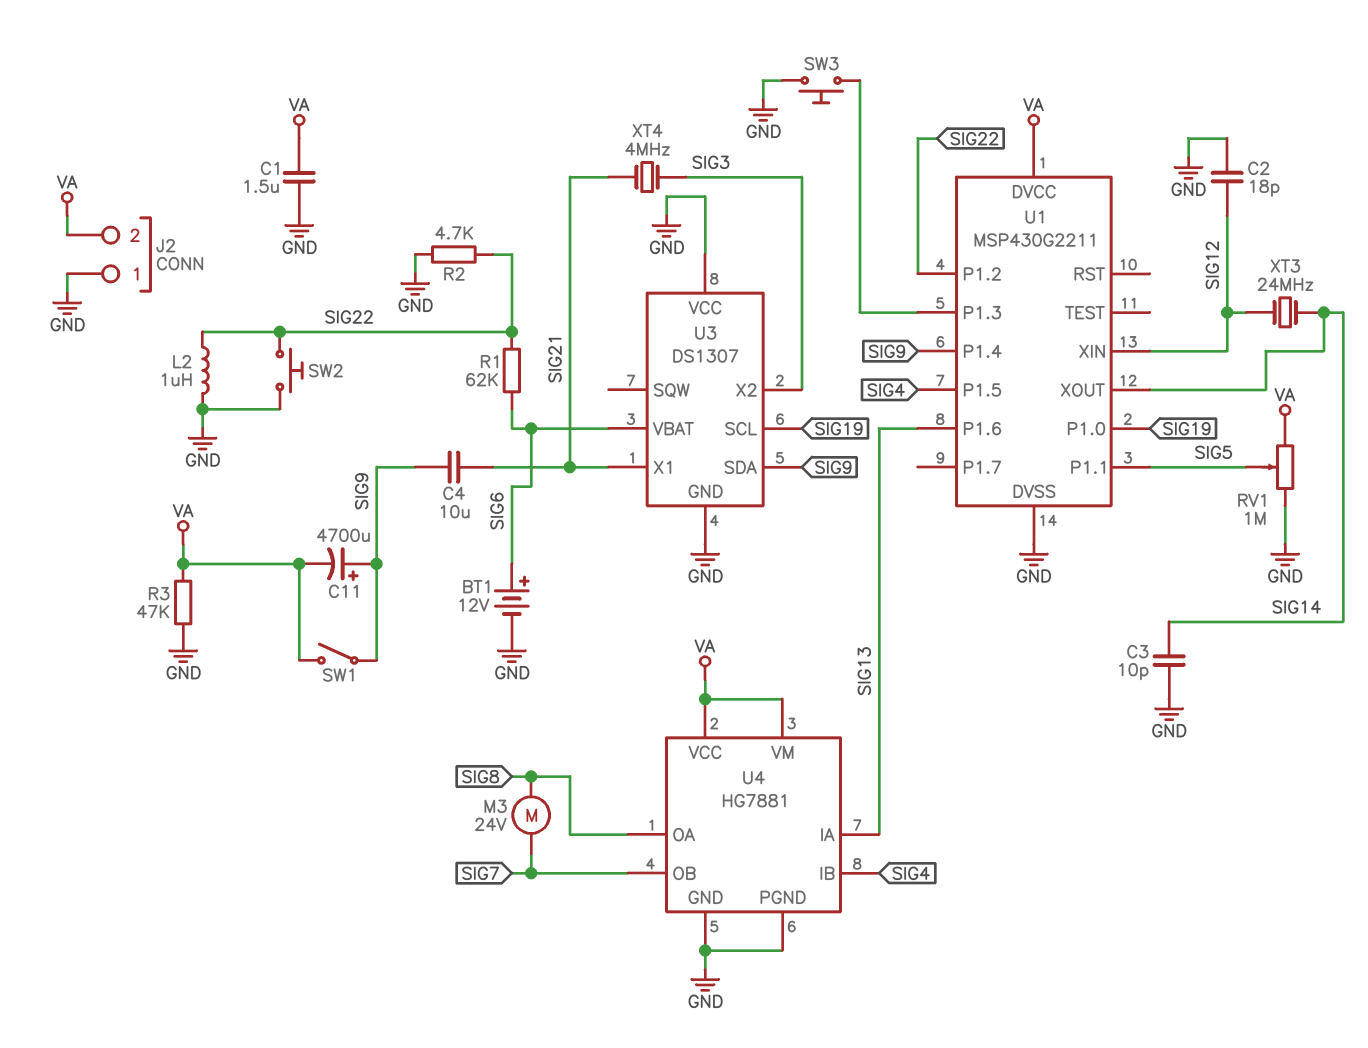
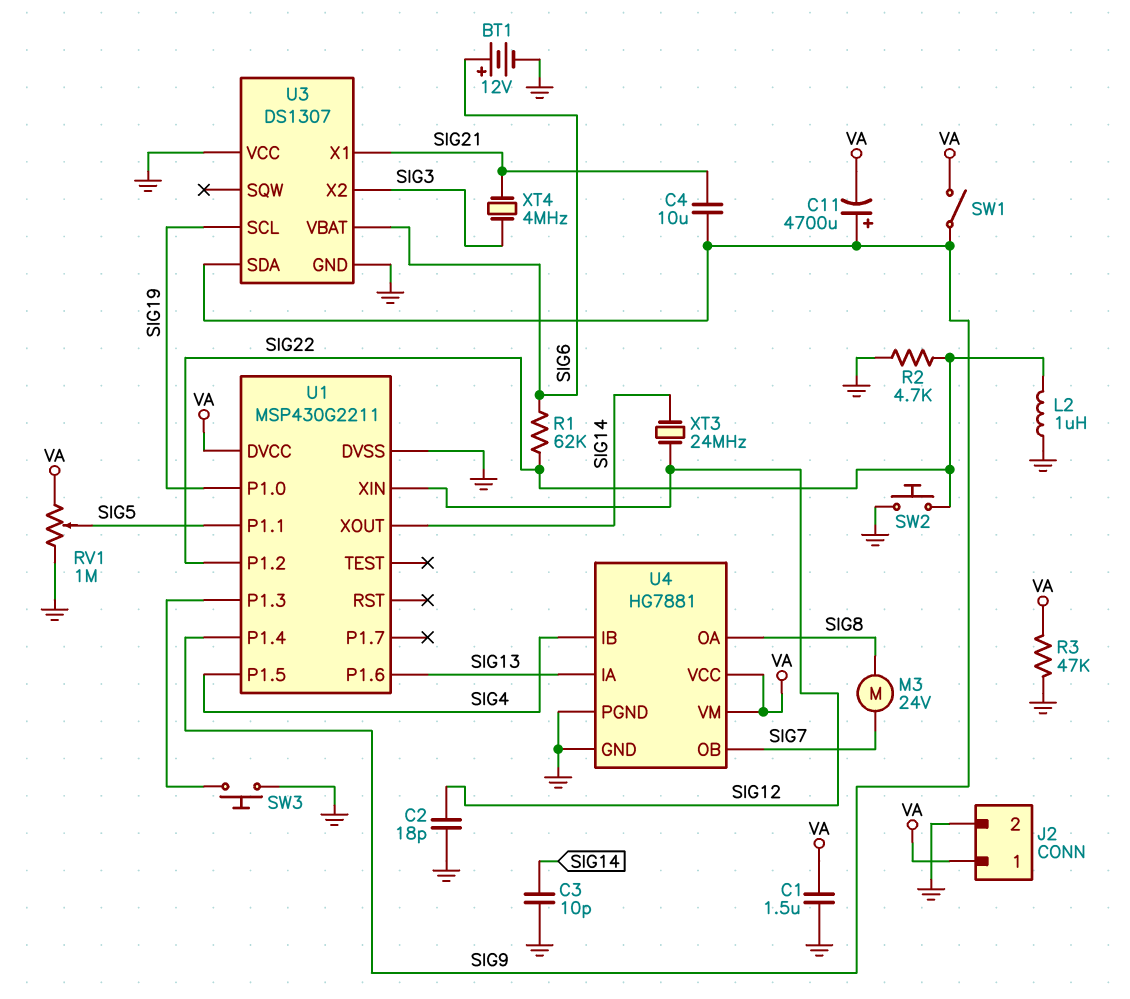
J2 pin 1: GND -> VA
J2 pin 2: VA -> GND

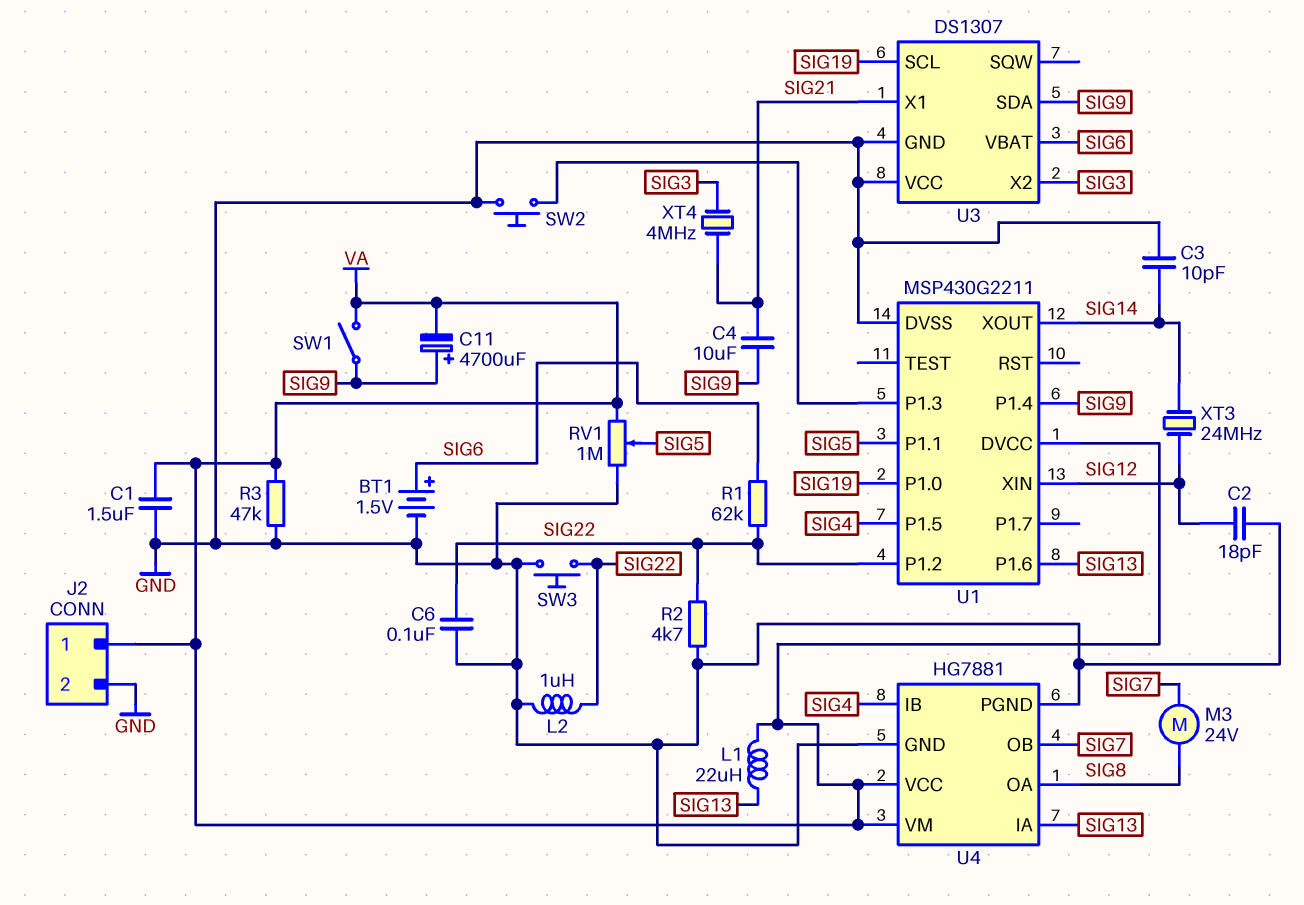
BT1: 12V (plus SIG6, minus GND) -> 1.5V (plus SIG6, minus GND)
C6: none -> 100nF (GND, SIG22)
L1: none -> 22uH (SIG13, VA)
SW2: button (GND, SIG22) -> button (GND, U1/P1.3)
SW3: button (GND, U1/P1.3) -> button (GND, SIG22)

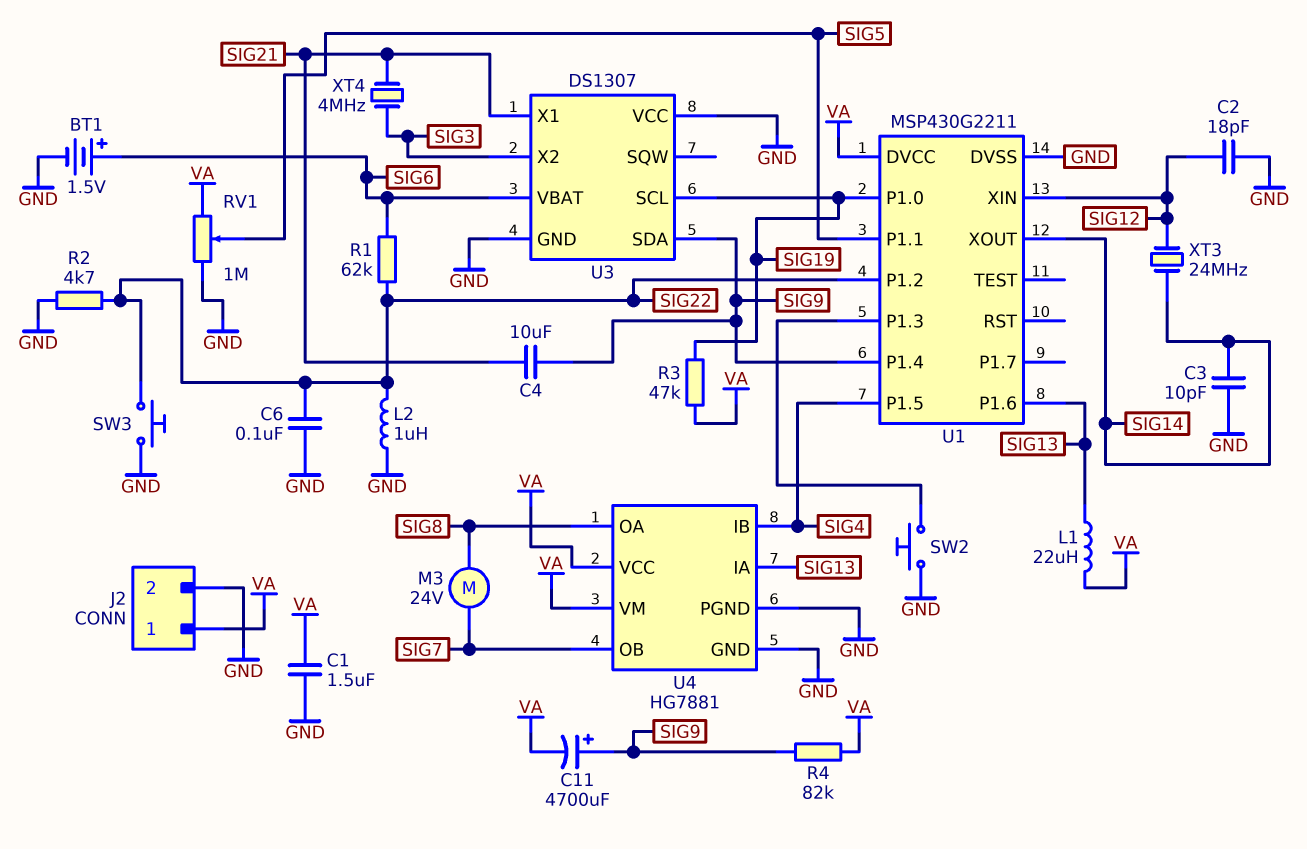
R3: 47k (GND, VA) -> 47k (SIG19, VA)
R4: none -> 82k (SIG9, VA)
SW1: switch (SIG9, VA) -> none

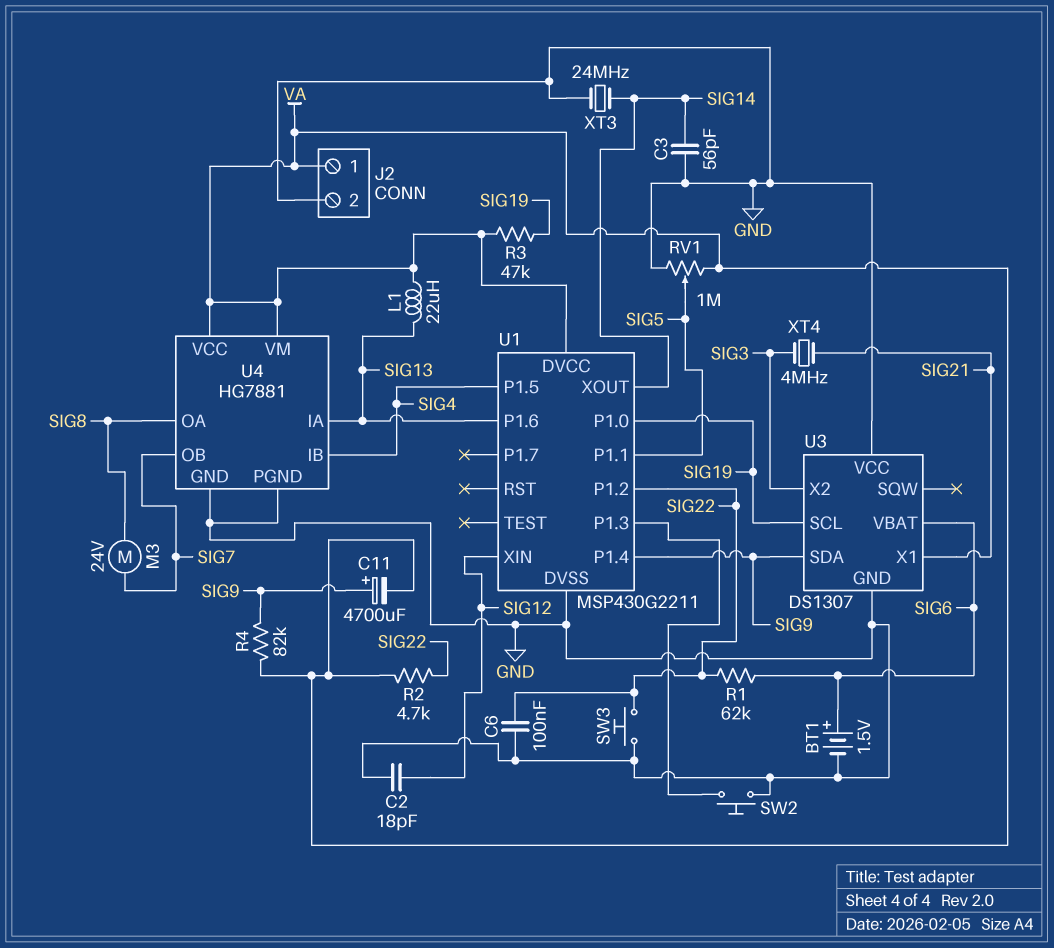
C1: 1.5uF (GND, VA) -> none
C3: 10pF (GND, SIG14) -> 56pF (GND, SIG14)
C4: 10uF (SIG9, SIG21) -> none
L2: 1uH (GND, SIG22) -> none
R2: 4.7k (GND, SIG22) -> 4.7k (SIG22, VA)
XT3: 24MHz (SIG12, SIG14) -> 24MHz (GND, SIG14)

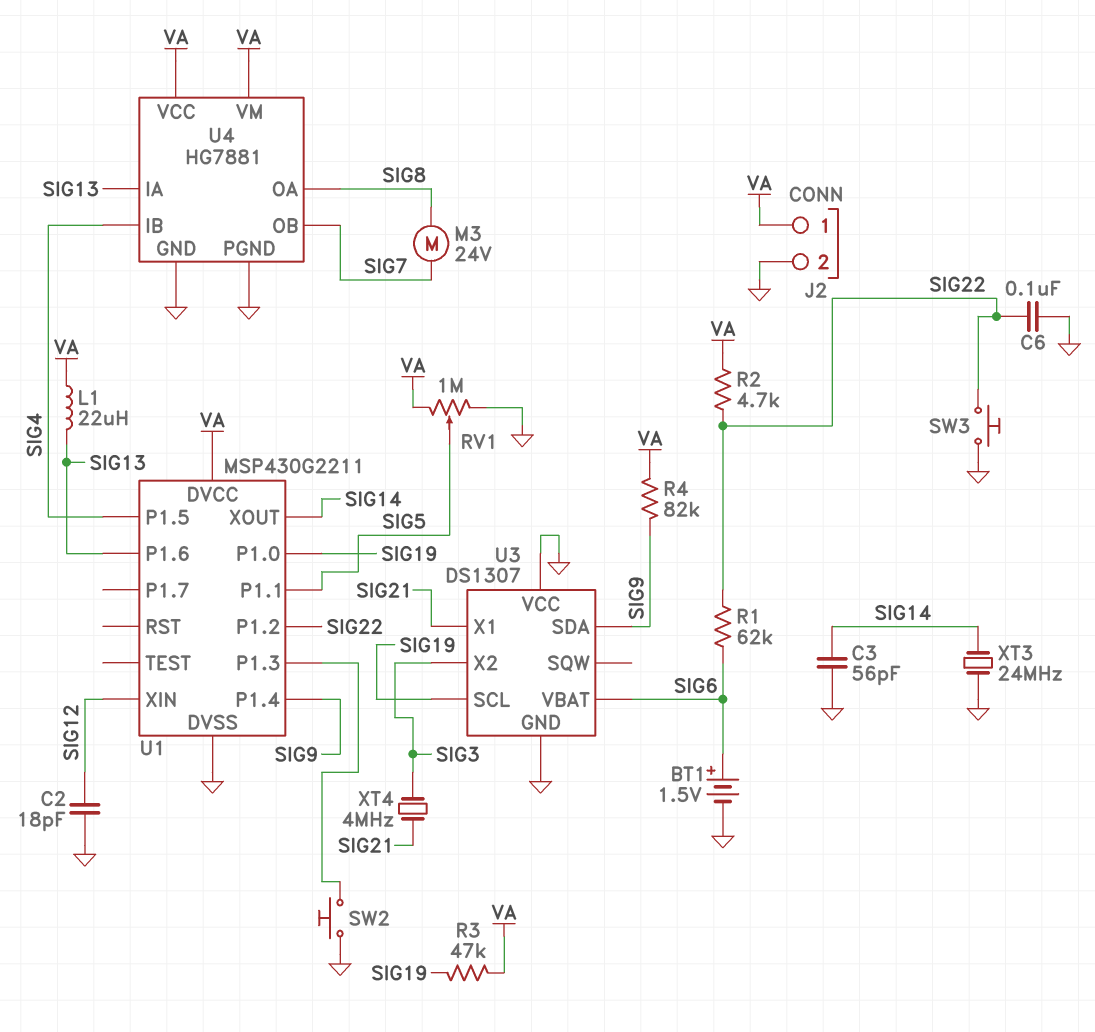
C11: 4700uF (plus SIG9, minus VA) -> none

